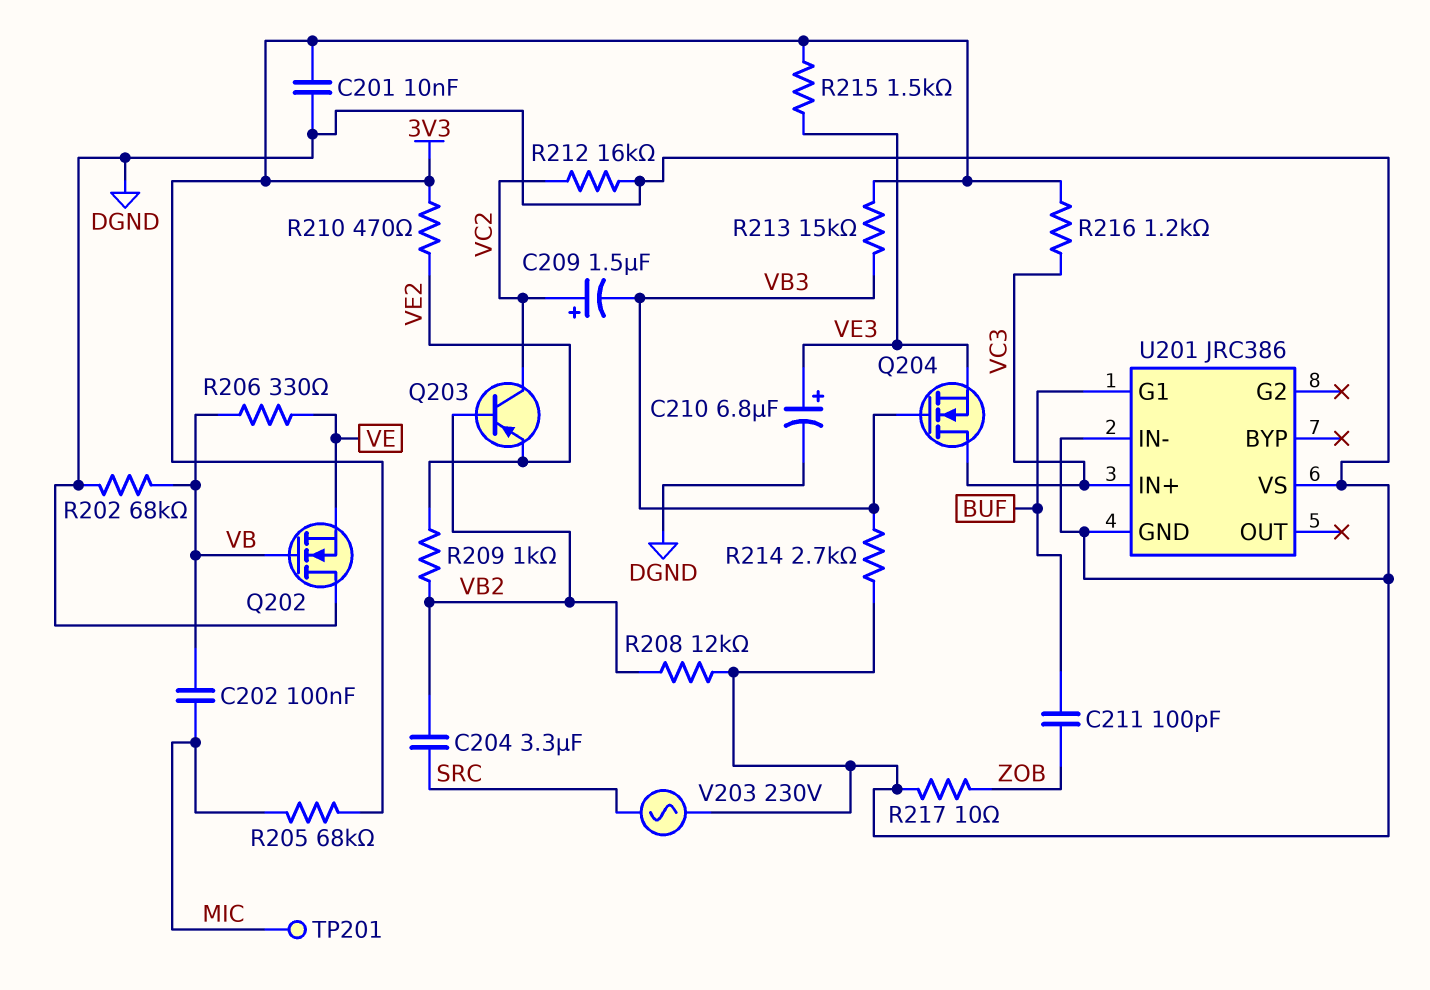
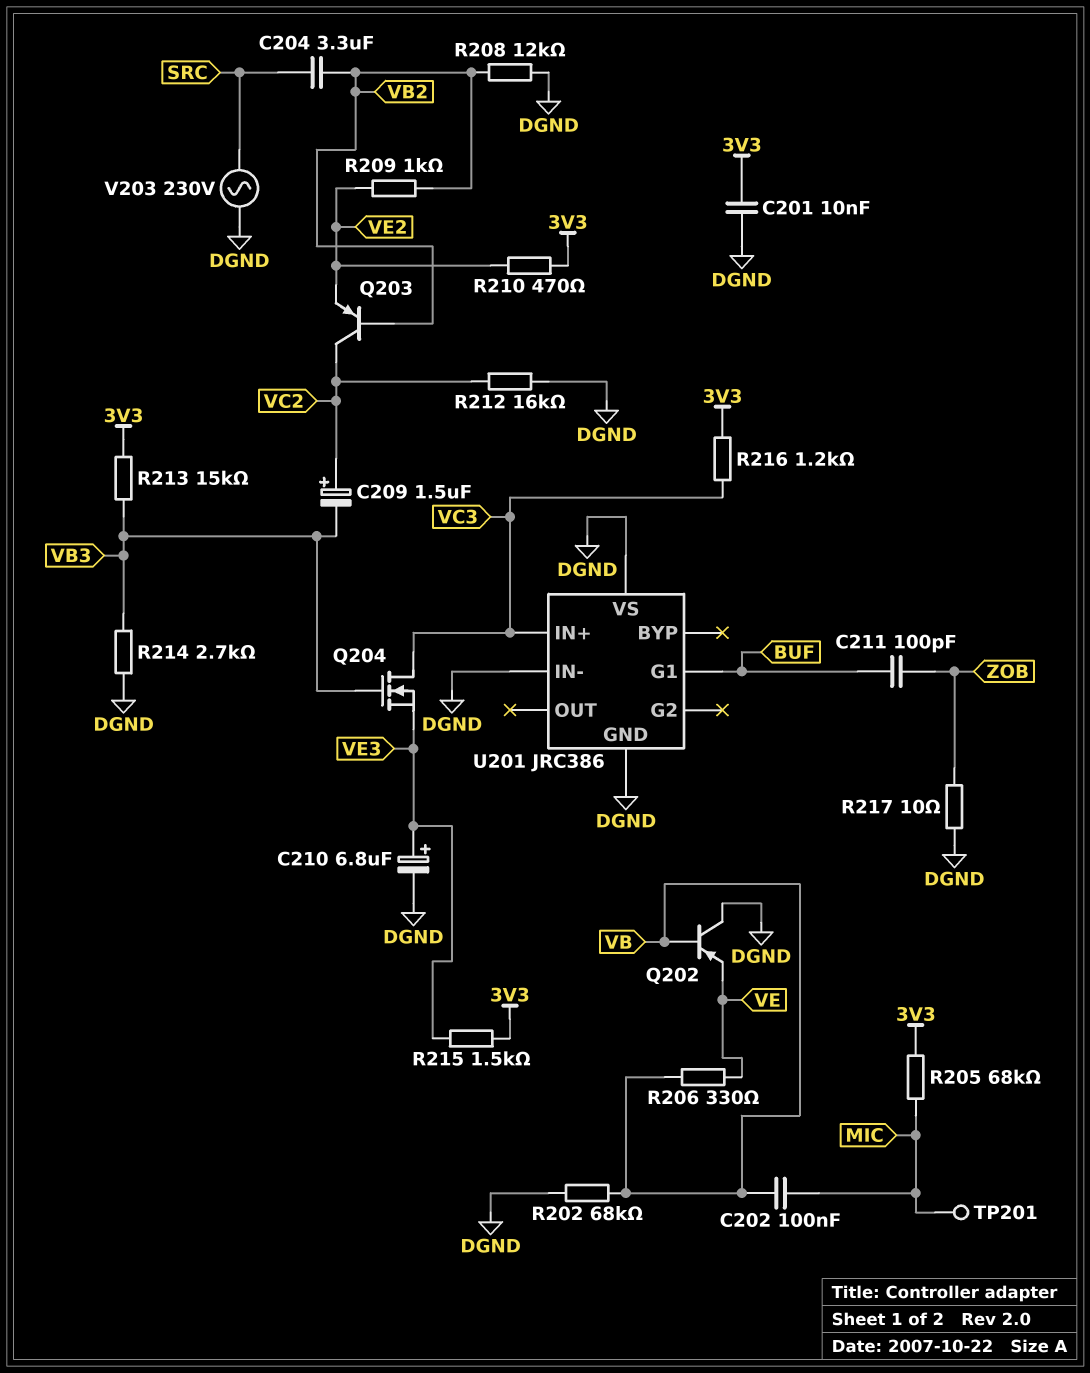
Q202: NMOS (G VB, D DGND, S VE) -> PNP (B VB, C DGND, E VE)

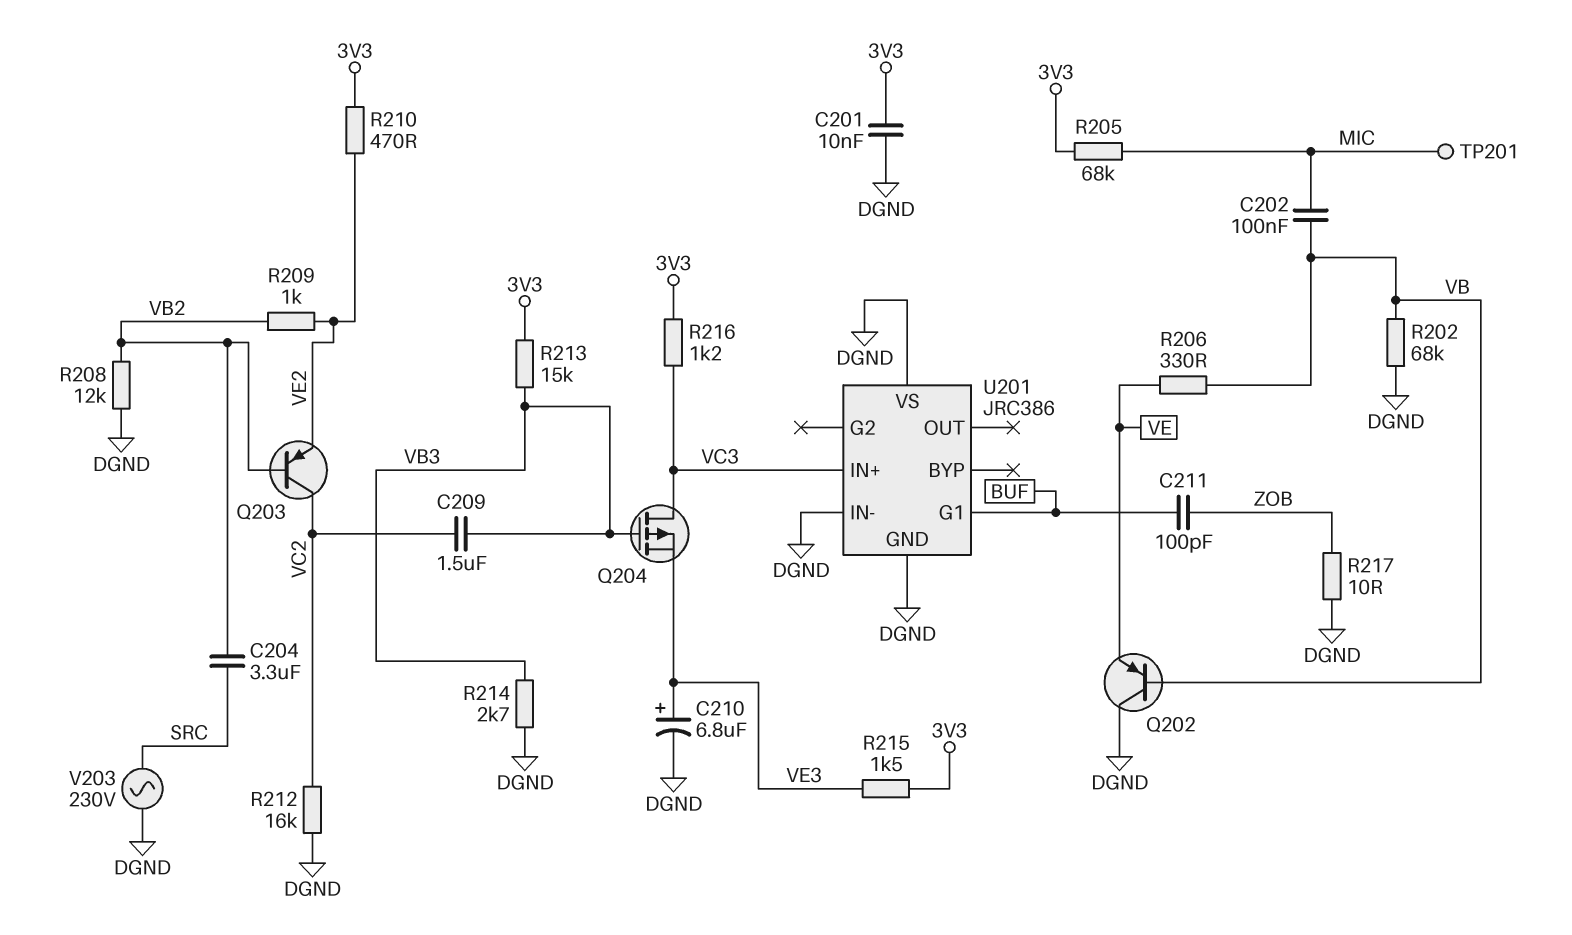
C209: 1.5uF (plus VC2, minus VB3) -> 1.5uF (VB3, VC2)
Q204: NMOS (G VB3, D VC3, S VE3) -> PMOS (G VB3, D VC3, S VE3)

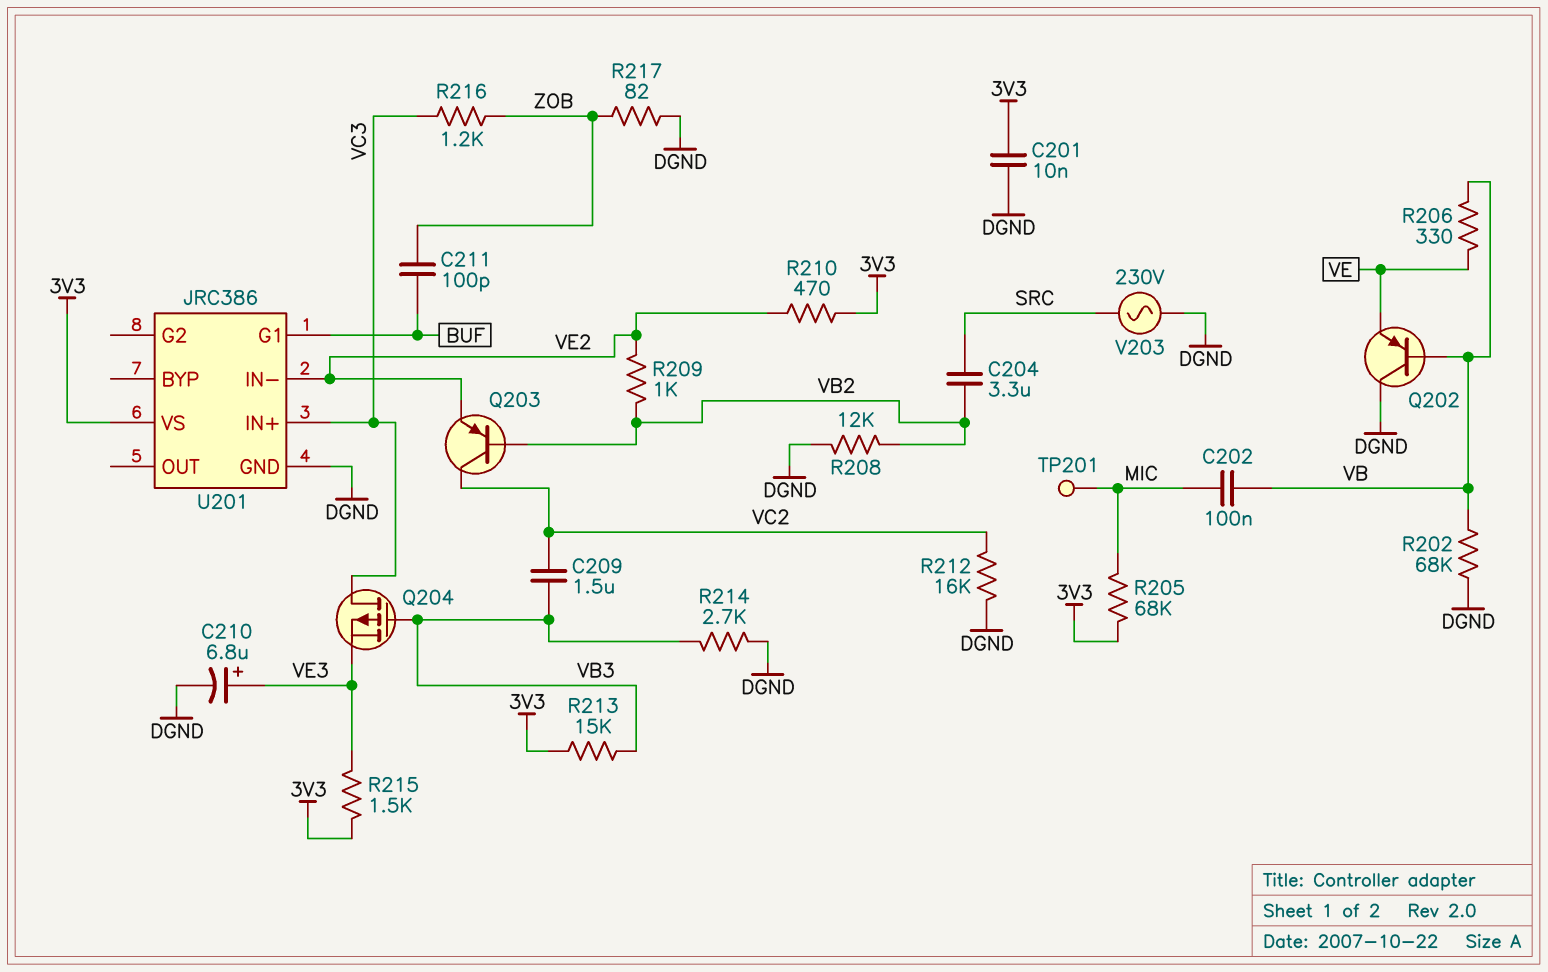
R216: 1.2k (3V3, VC3) -> 1.2k (VC3, ZOB)
R217: 10 (DGND, ZOB) -> 82 (DGND, ZOB)
U201 pin IN-: DGND -> VE2
U201 pin VS: DGND -> 3V3

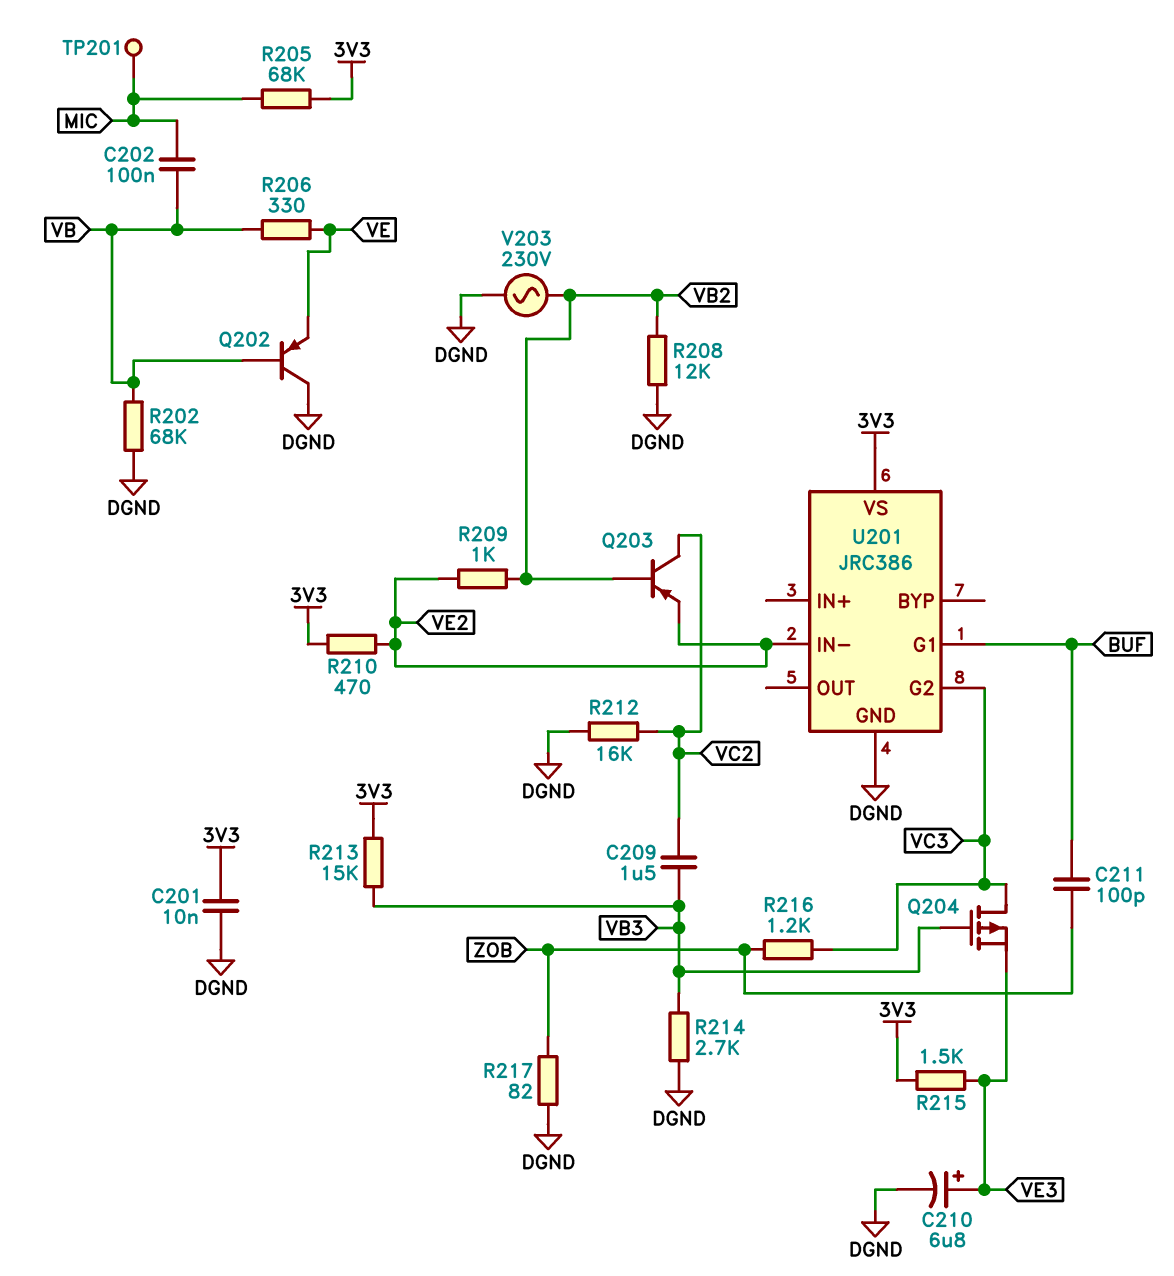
C204: 3.3uF (SRC, VB2) -> none
U201 pin G2: none -> VC3
U201 pin IN+: VC3 -> none
V203: AC 230V (DGND, SRC) -> AC 230V (DGND, VB2)

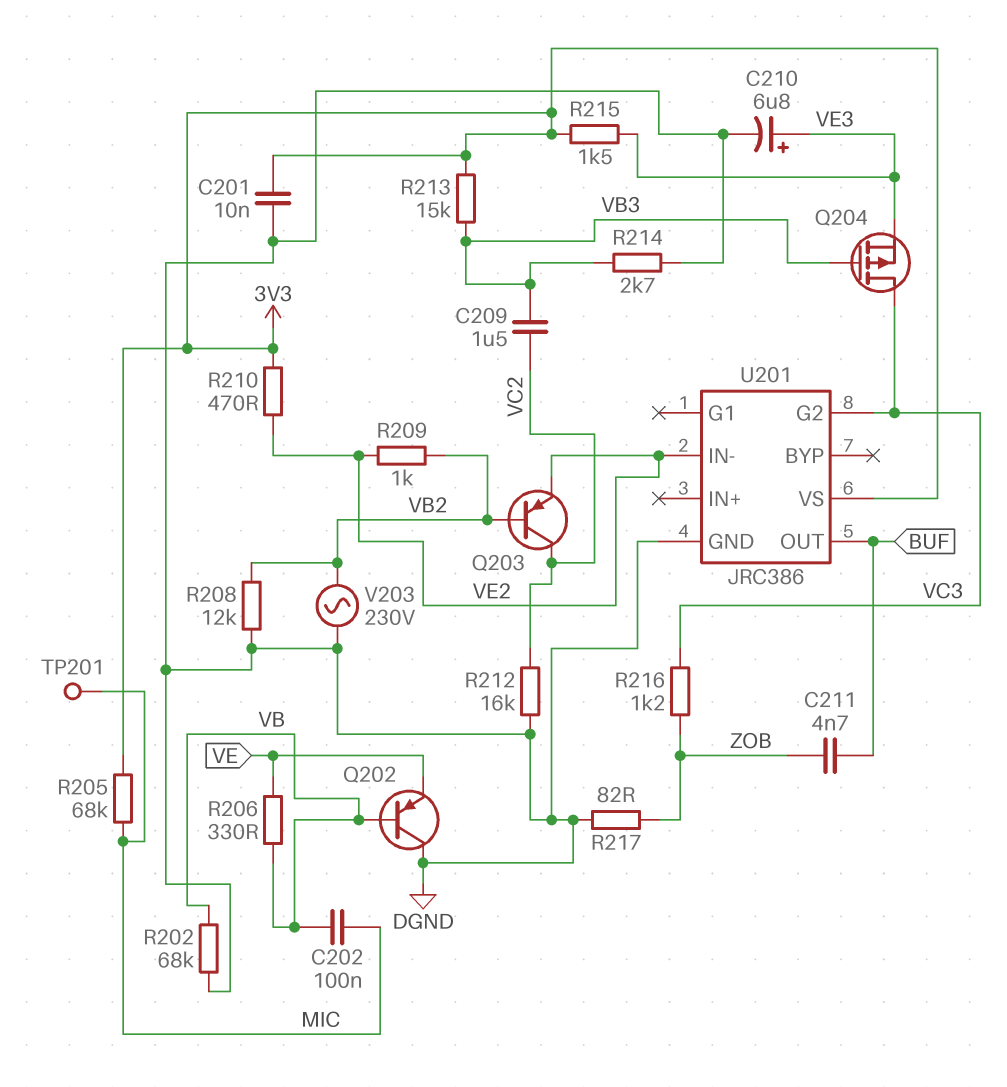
C211: 100pF (BUF, ZOB) -> 4.7nF (BUF, ZOB)
U201 pin G1: BUF -> none
U201 pin OUT: none -> BUF

